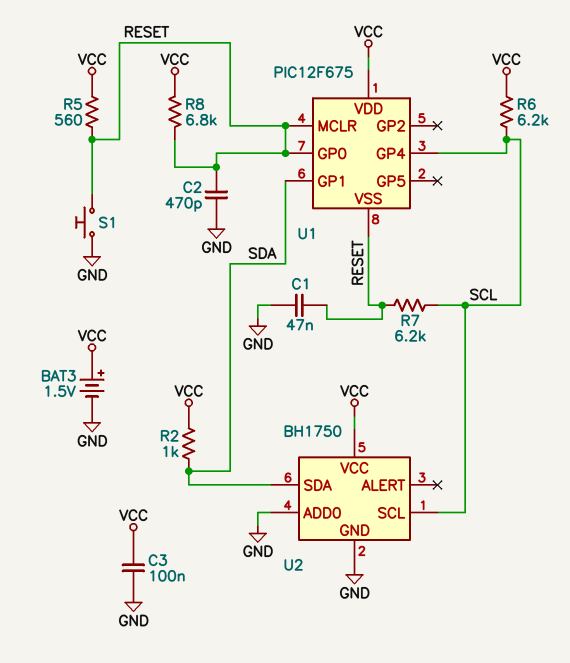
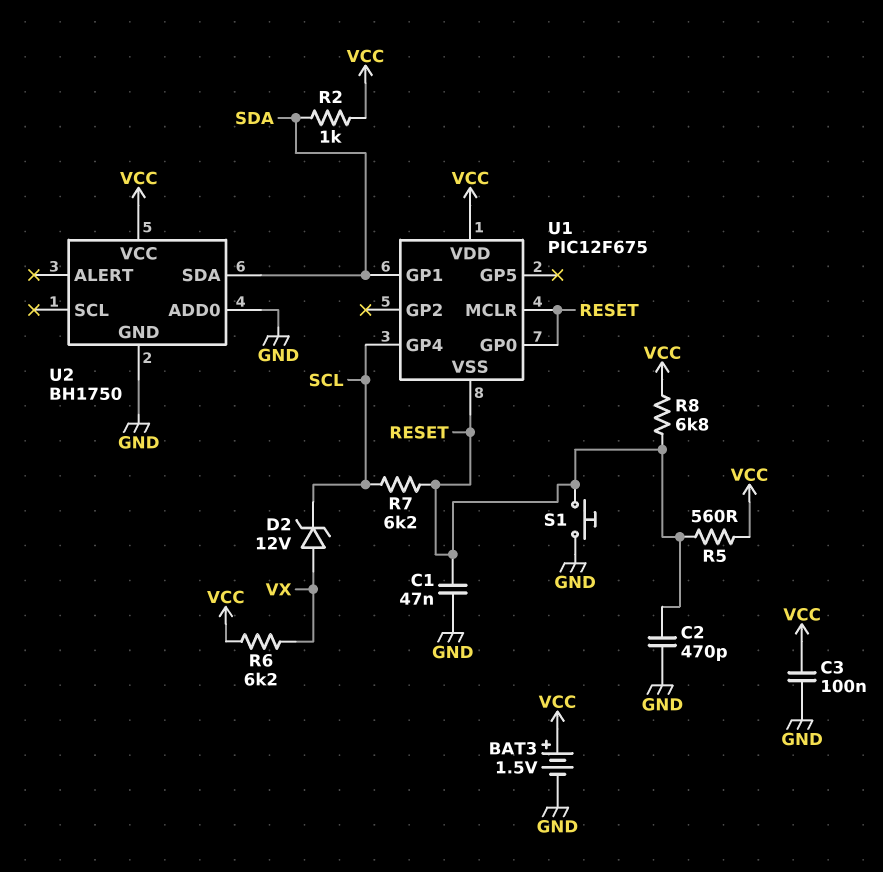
D2: none -> zener 12V (A VX, K SCL)
R6: 6.2k (SCL, VCC) -> 6.2k (VCC, VX)
U2 pin SCL: SCL -> none

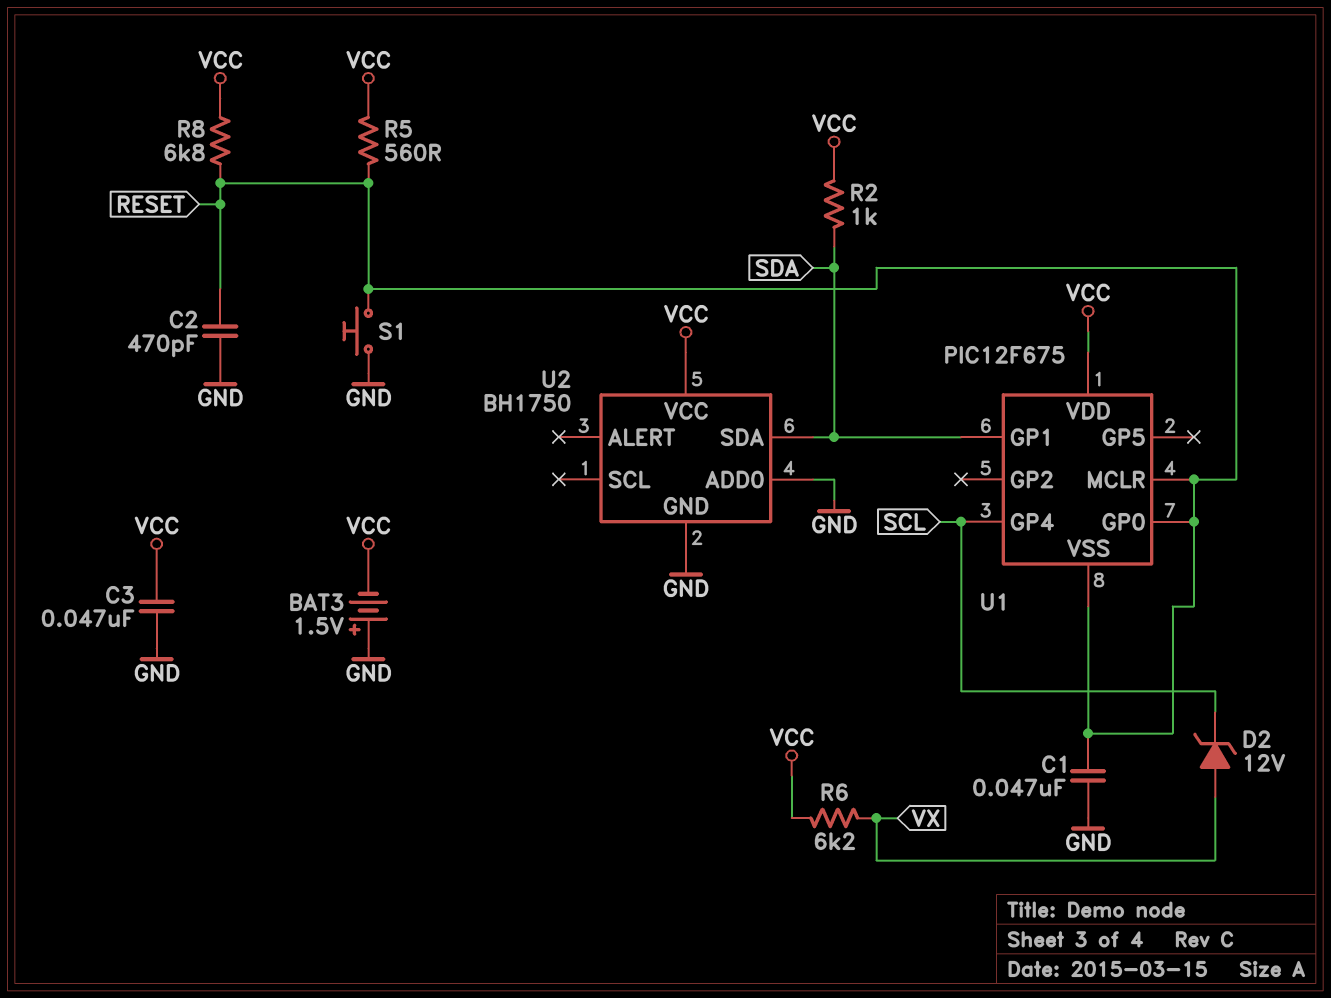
BAT3: 1.5V (plus VCC, minus GND) -> 1.5V (plus GND, minus VCC)
C3: 100nF (GND, VCC) -> 47nF (GND, VCC)
R7: 6.2k (RESET, SCL) -> none

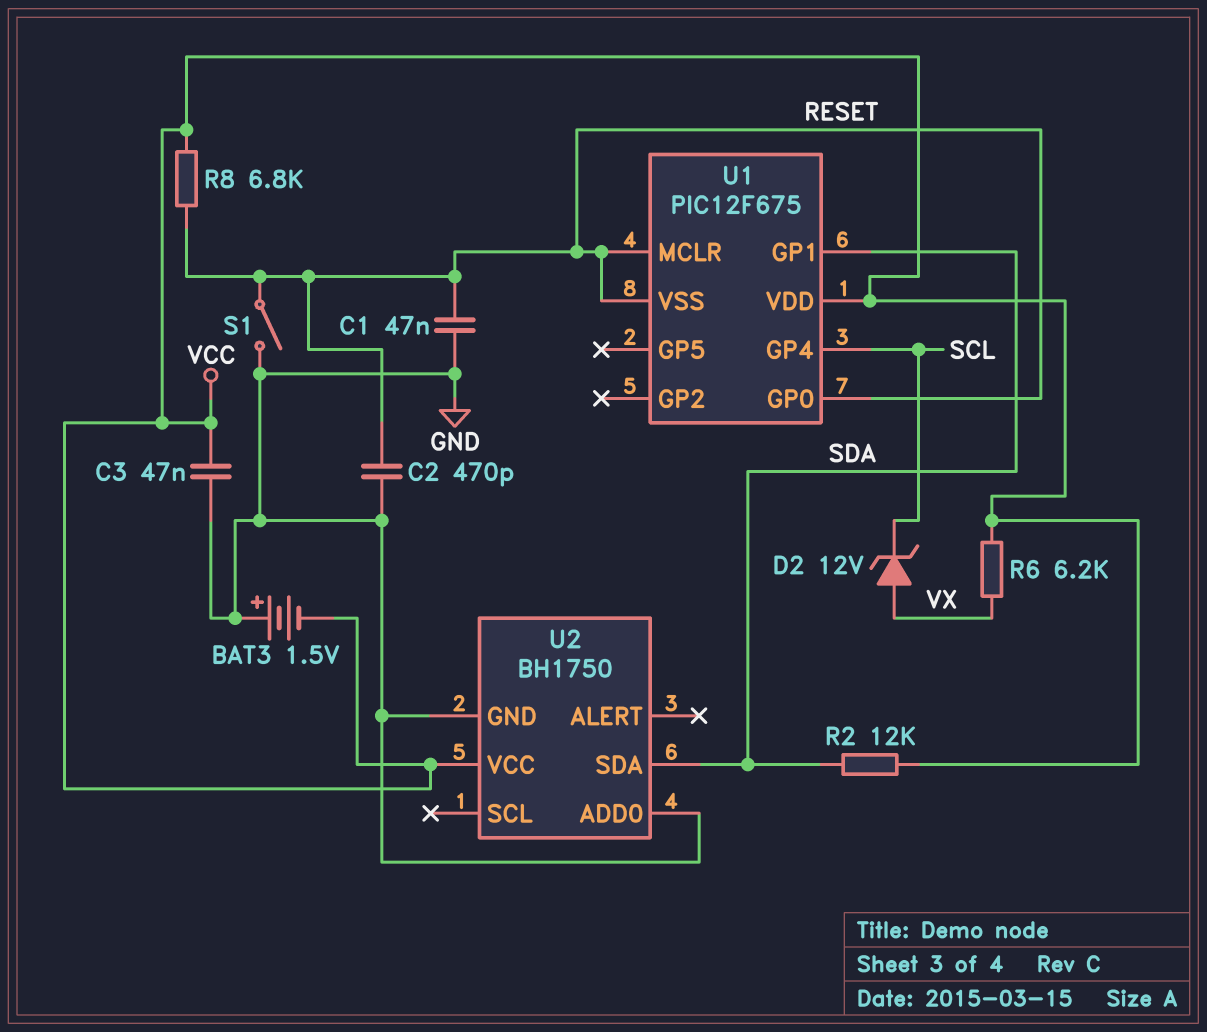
R2: 1k (SDA, VCC) -> 12k (SDA, VCC)
R5: 560 (RESET, VCC) -> none
S1: button (GND, RESET) -> switch (GND, RESET)

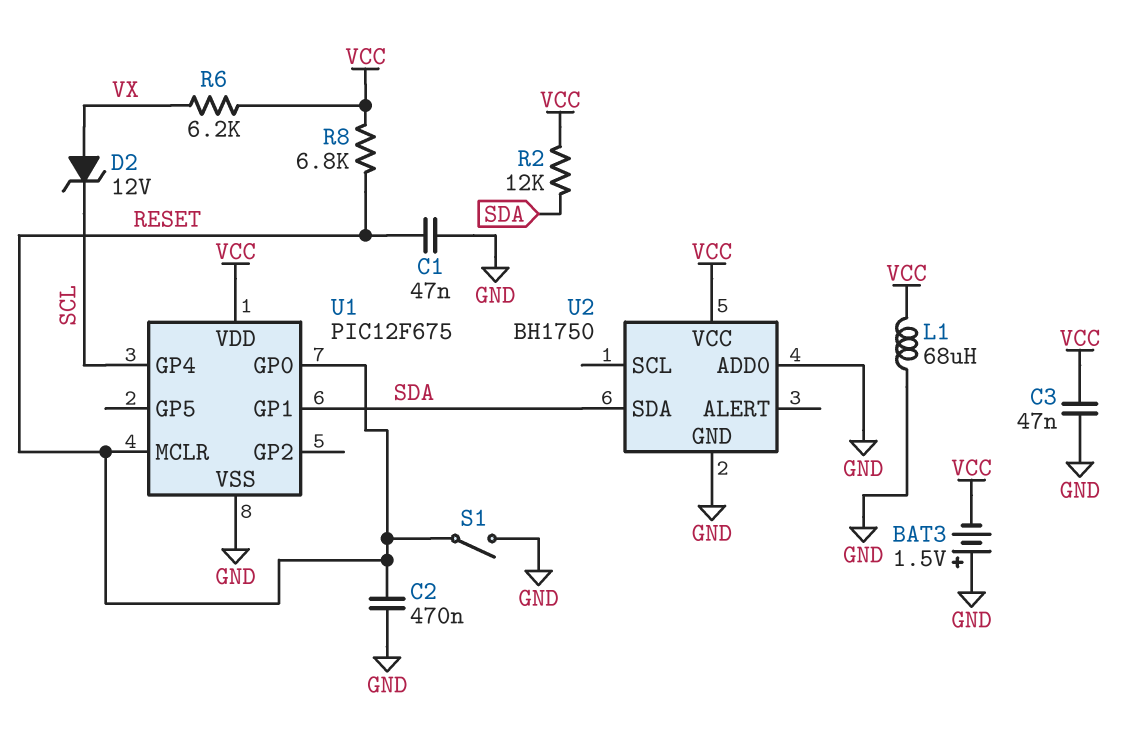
C2: 470pF (GND, RESET) -> 470nF (GND, RESET)
L1: none -> 68uH (GND, VCC)
U1 pin VSS: RESET -> GND

